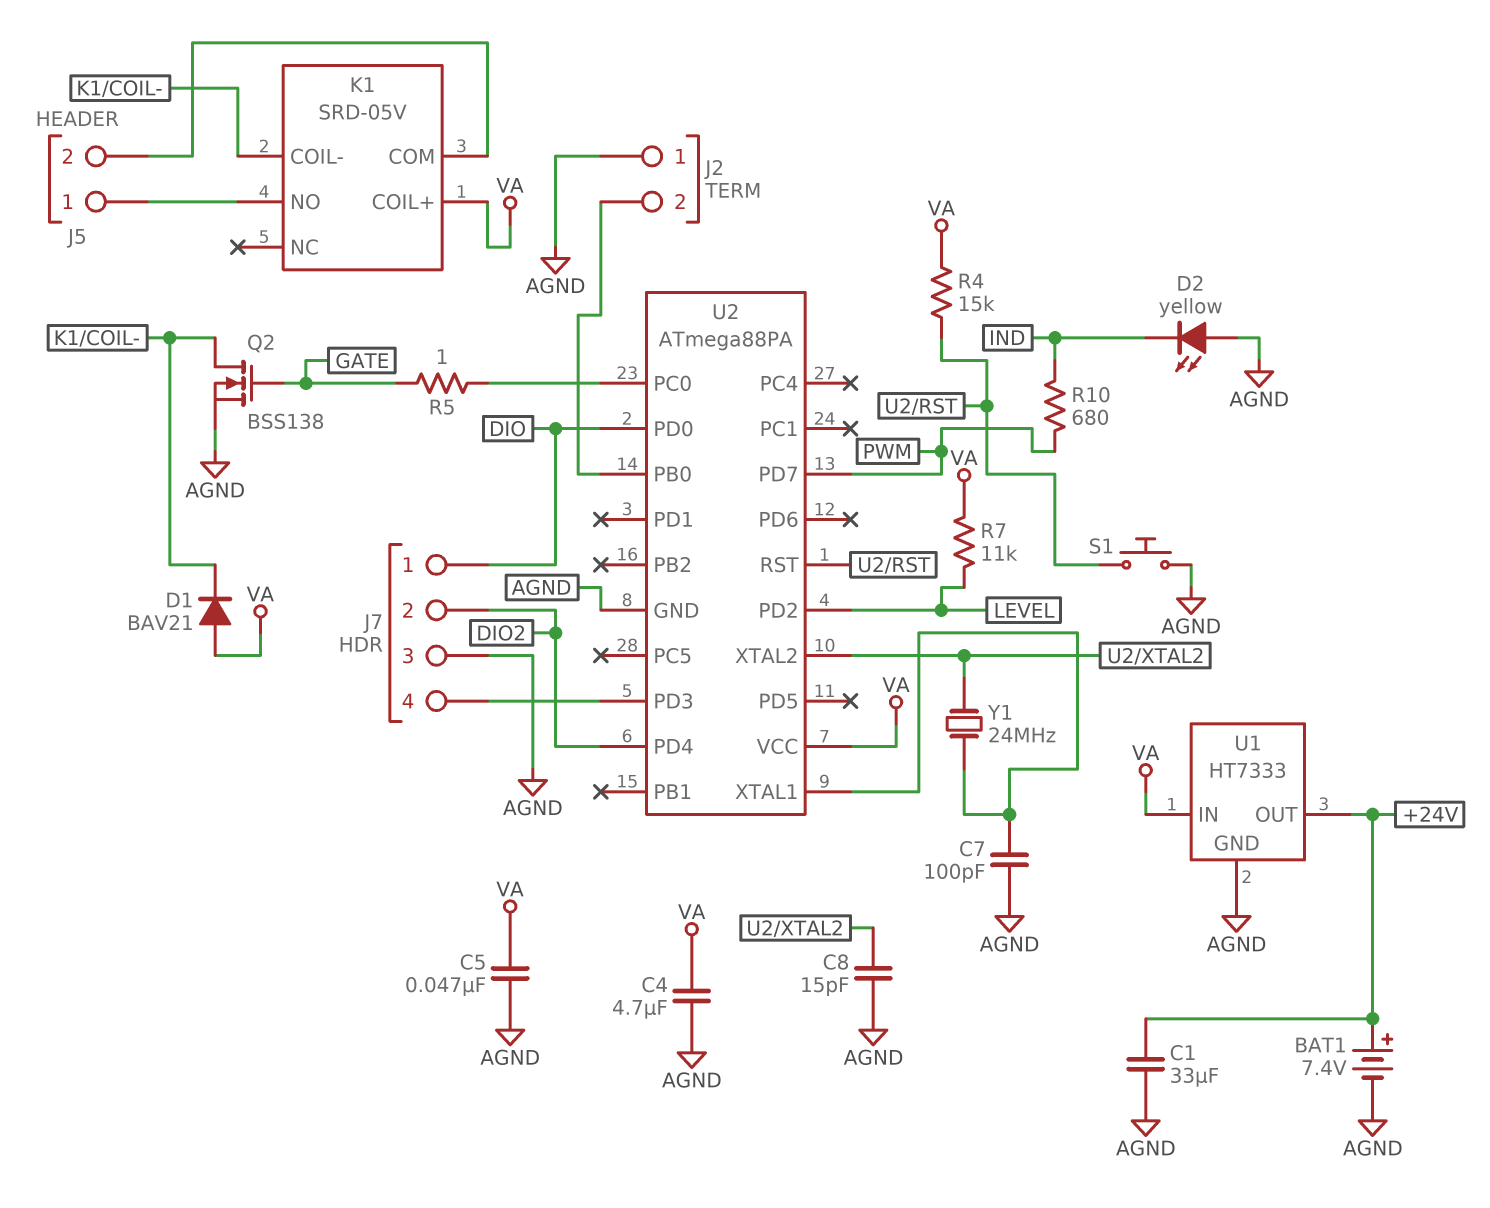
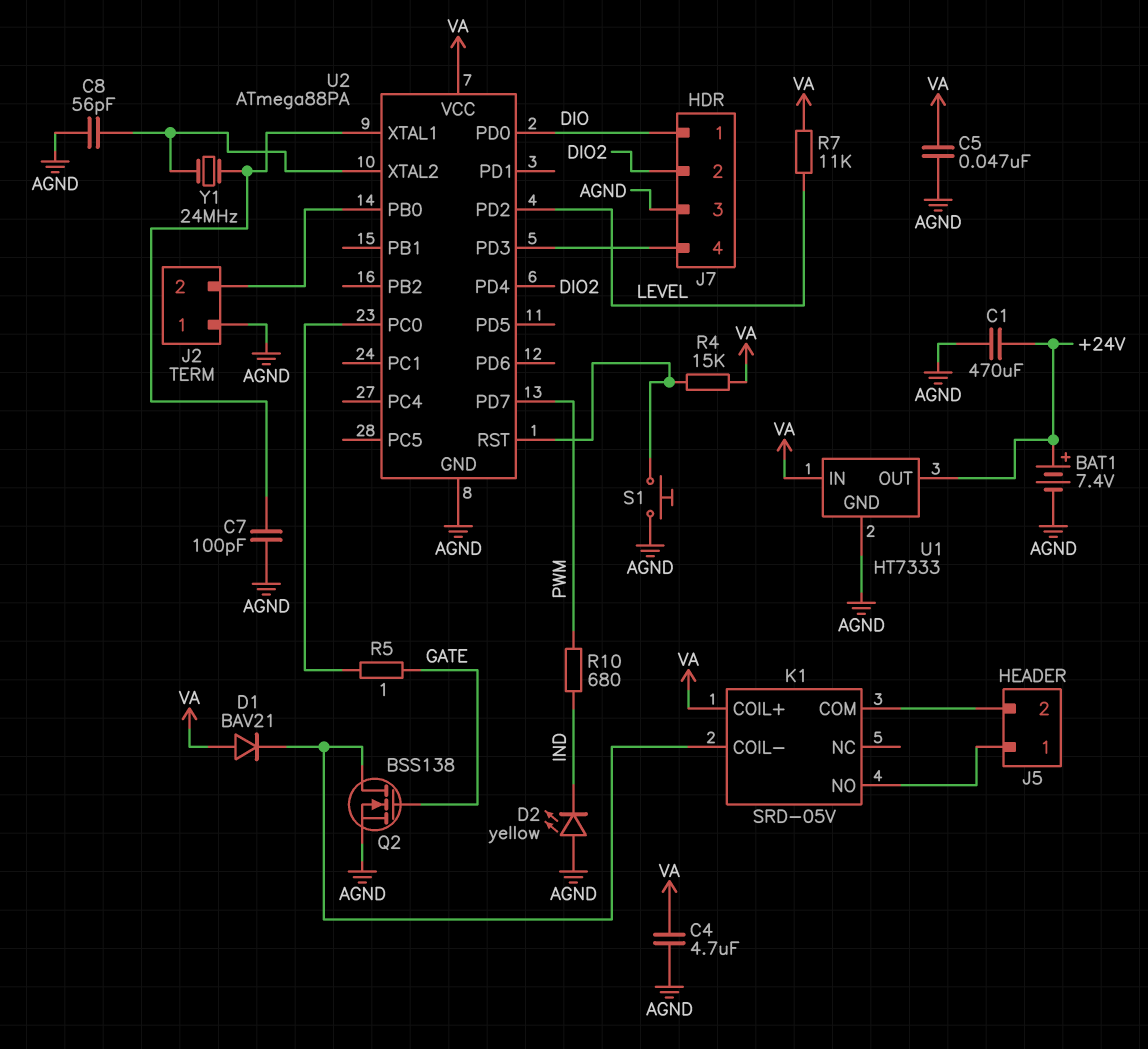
C1: 33uF (+24V, AGND) -> 470uF (+24V, AGND)
C8: 15pF (AGND, U2/XTAL2) -> 56pF (AGND, U2/XTAL2)

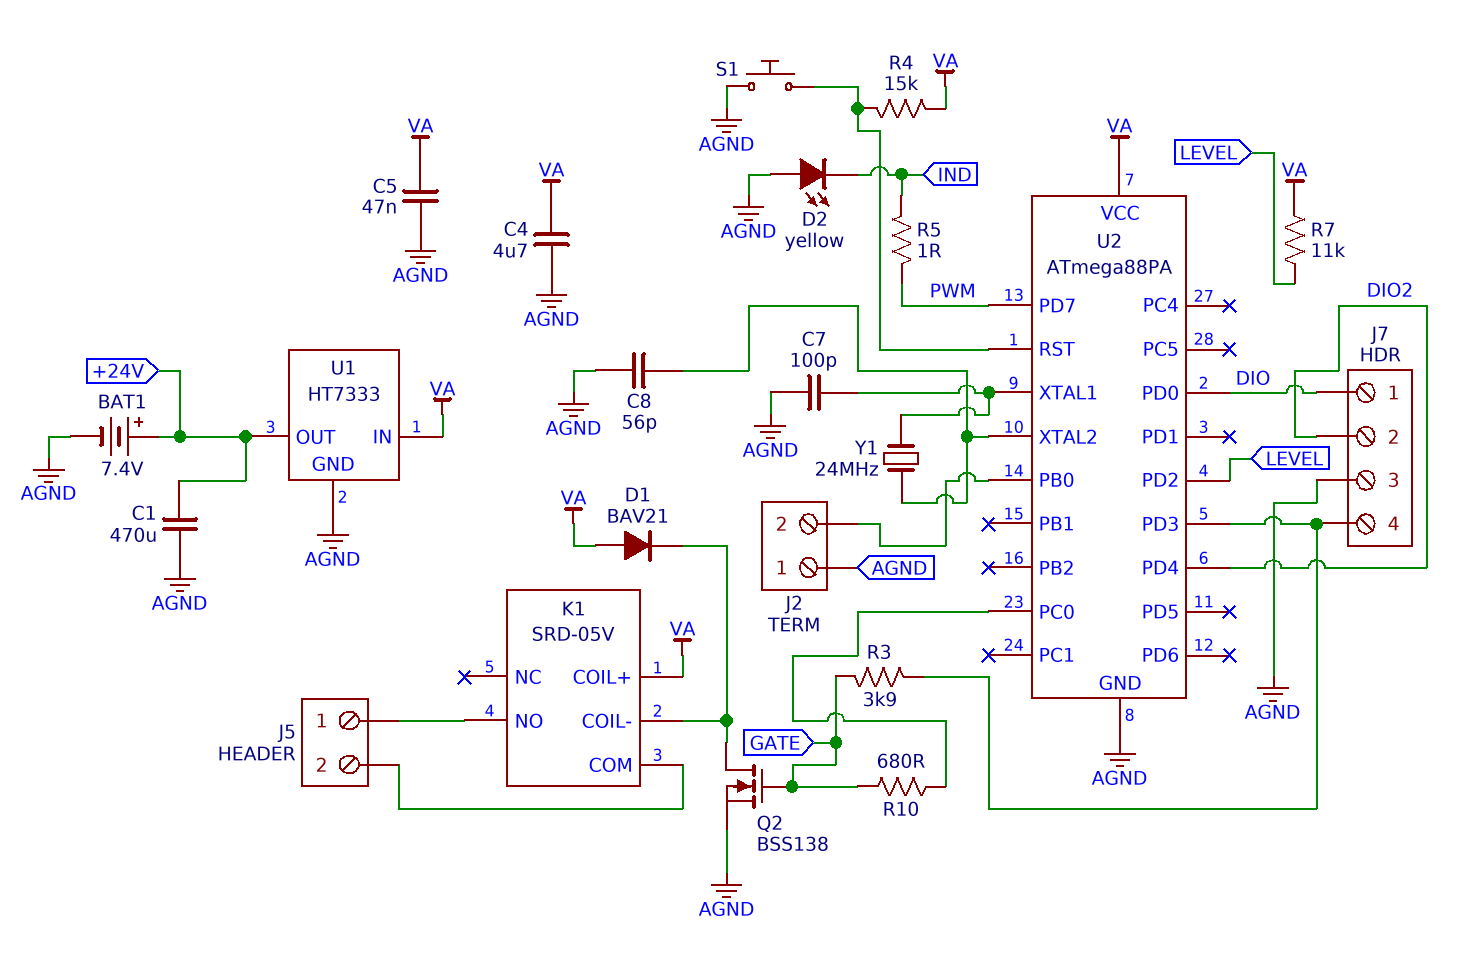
R3: none -> 3.9k (GATE, J7/4)
R5: 1 (GATE, U2/PC0) -> 1 (IND, PWM)
R10: 680 (IND, PWM) -> 680 (GATE, U2/PC0)

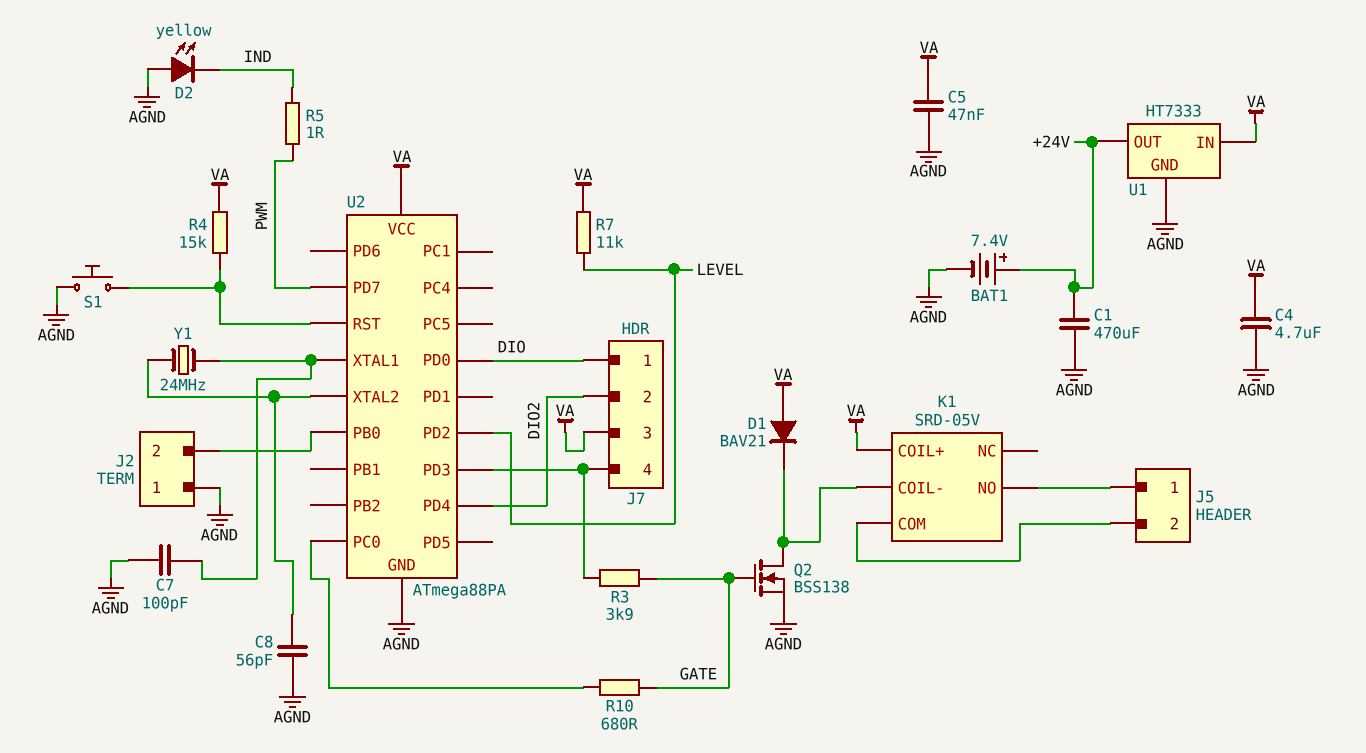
J7 pin 3: AGND -> VA

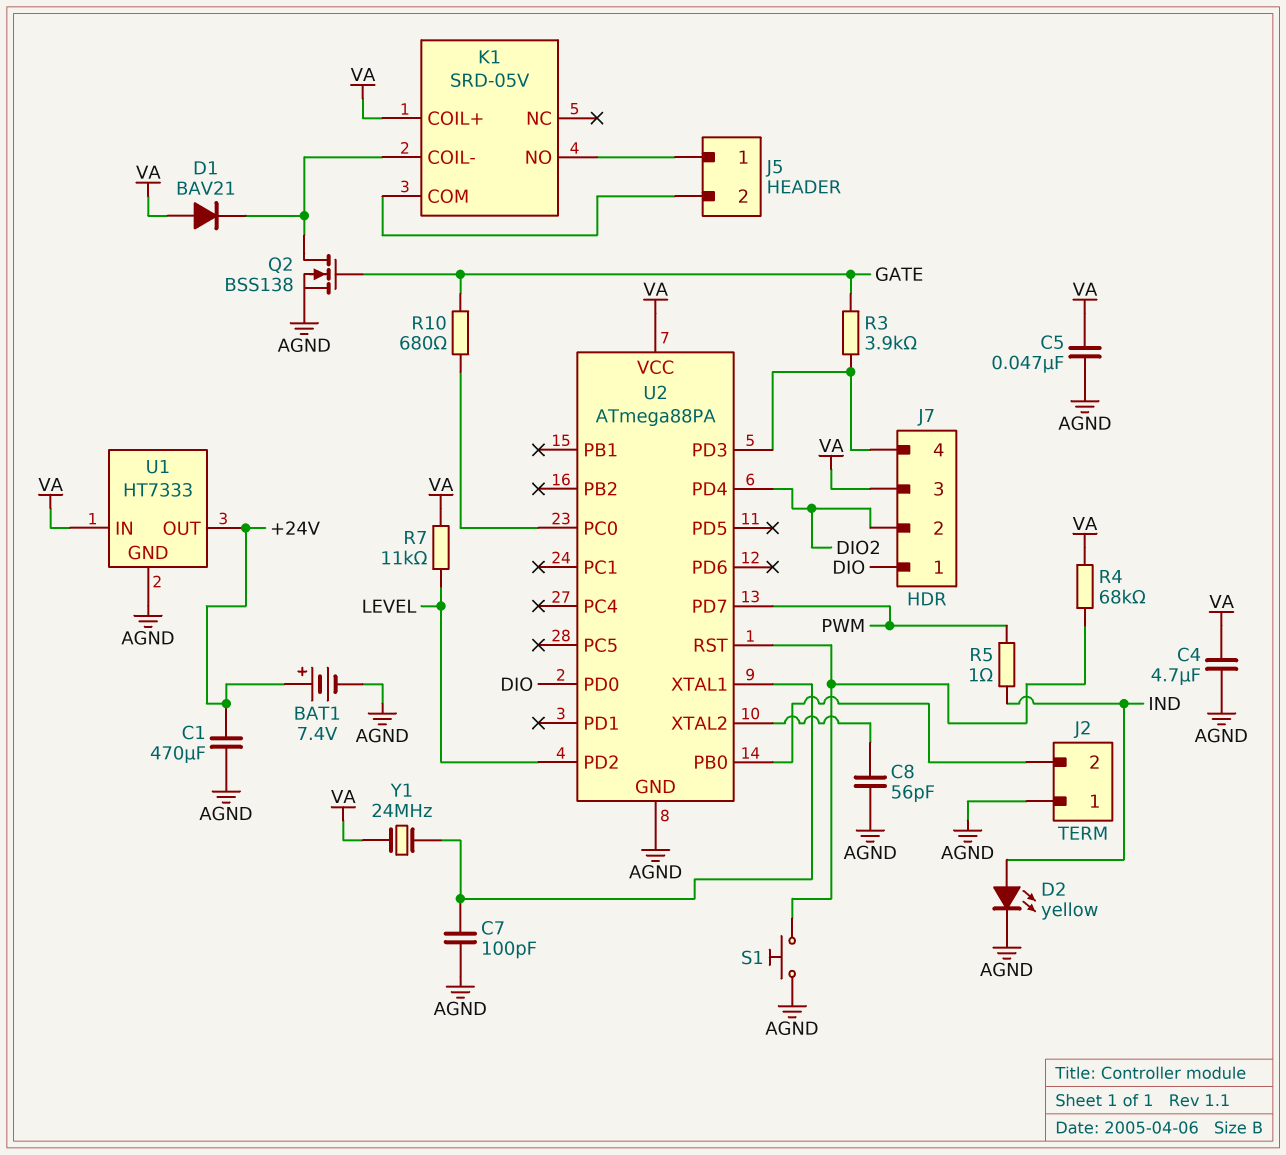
D2: LED yellow (A AGND, K IND) -> LED yellow (A IND, K AGND)
R4: 15k (U2/RST, VA) -> 68k (U2/RST, VA)
Y1: 24MHz (U2/XTAL1, U2/XTAL2) -> 24MHz (U2/XTAL1, VA)

